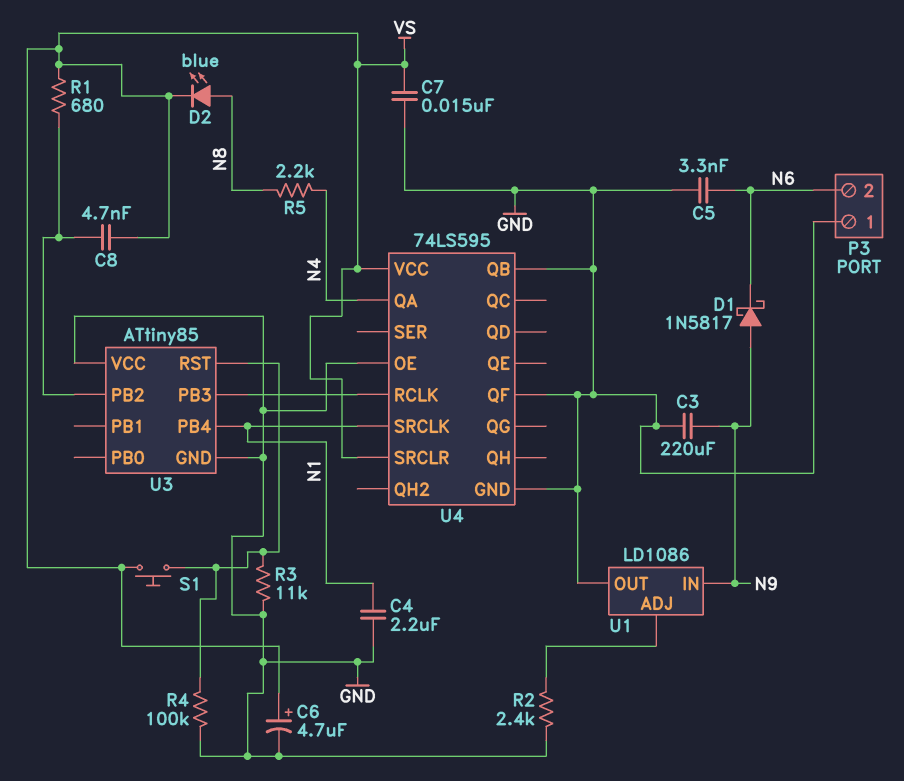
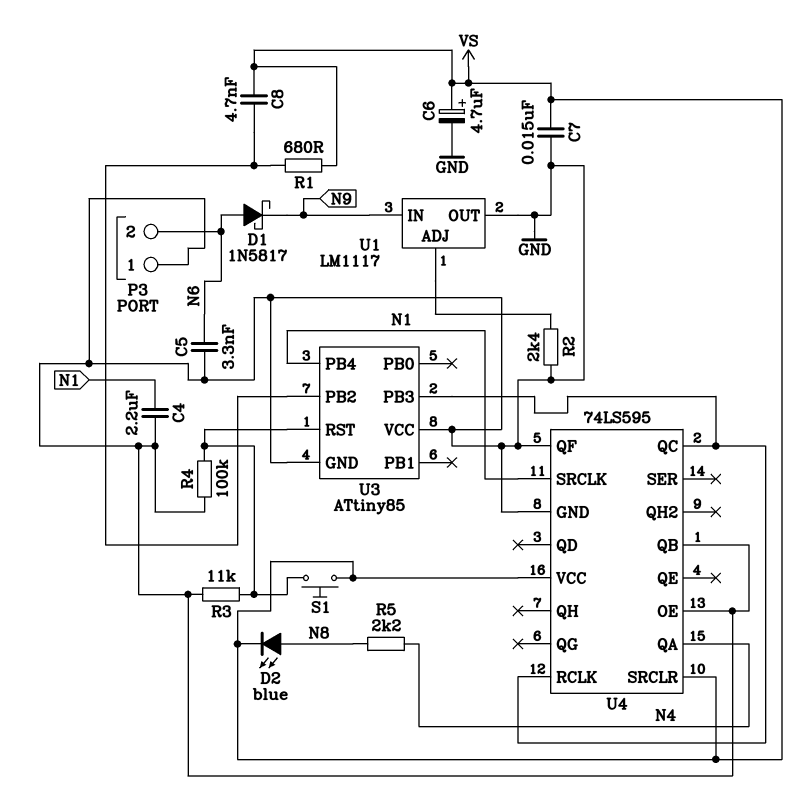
C3: 220uF (GND, N9) -> none
D1: schottky 1N5817 (A N9, K N6) -> schottky 1N5817 (A N6, K N9)
U1: LD1086 -> LM1117
U4 pin QC: none -> U3/PB3

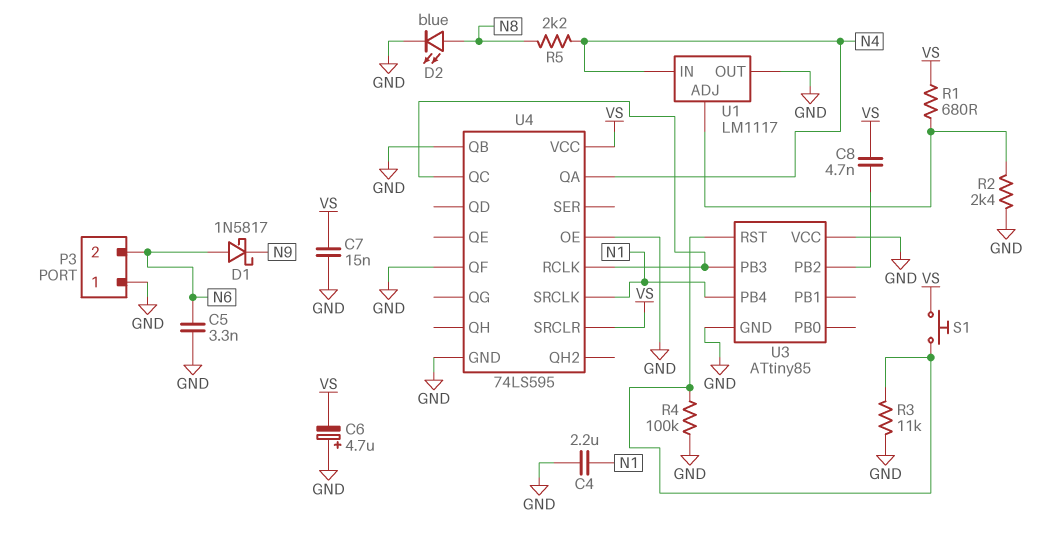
C6: 4.7uF (plus VS, minus GND) -> 4.7uF (plus GND, minus VS)
D2: LED blue (A N8, K VS) -> LED blue (A N8, K GND)
R1: 680 (U3/PB2, VS) -> 680 (U1/ADJ, VS)
U1 pin IN: N9 -> N4

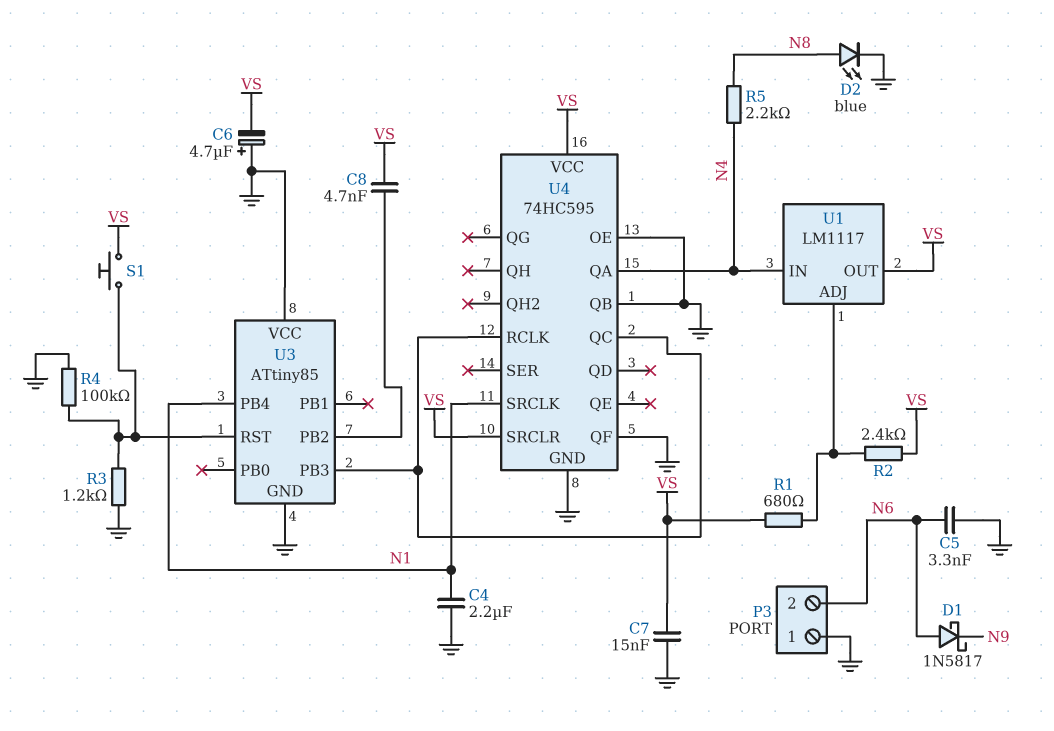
R2: 2.4k (GND, U1/ADJ) -> 2.4k (U1/ADJ, VS)
R3: 11k (GND, U3/RST) -> 1.2k (GND, U3/RST)
U1 pin OUT: GND -> VS
U4: 74LS595 -> 74HC595

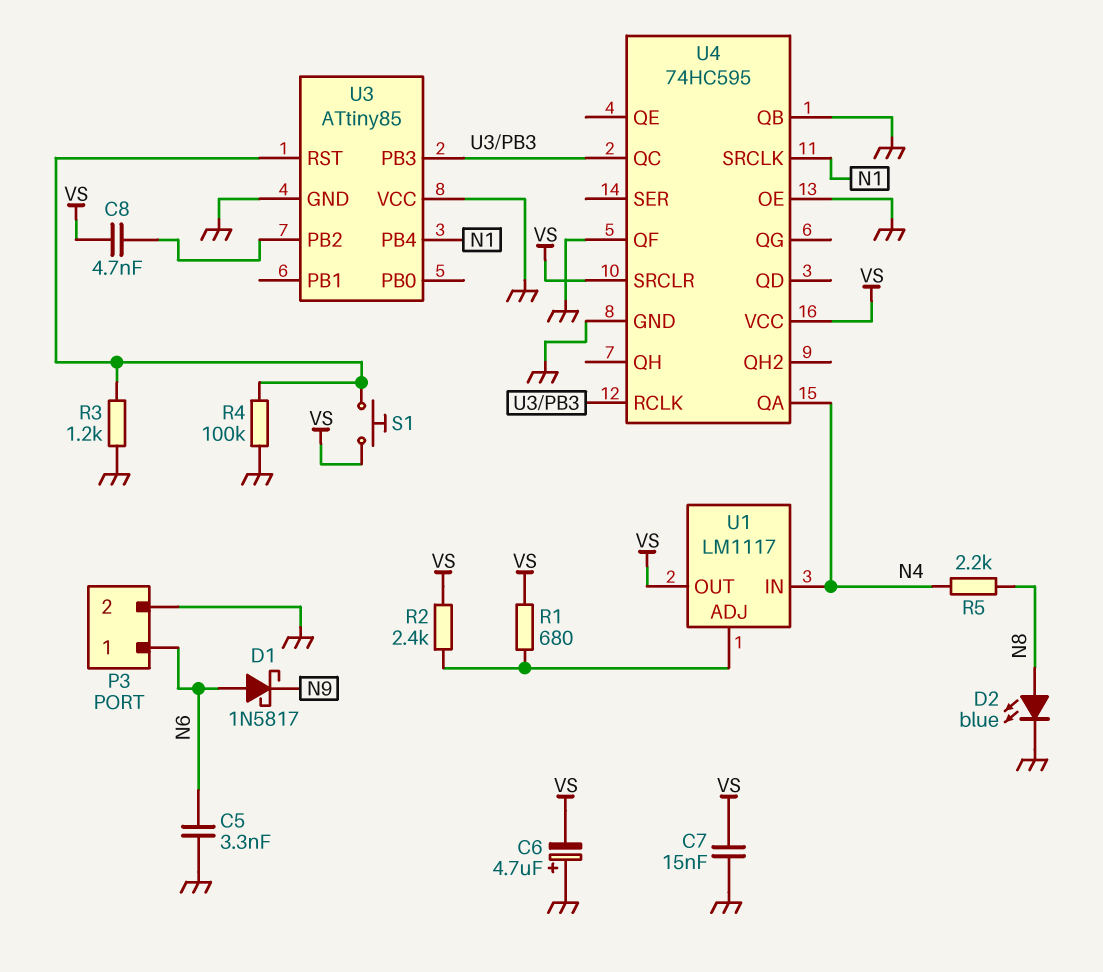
C4: 2.2uF (GND, N1) -> none
P3 pin 1: GND -> N6
P3 pin 2: N6 -> GND

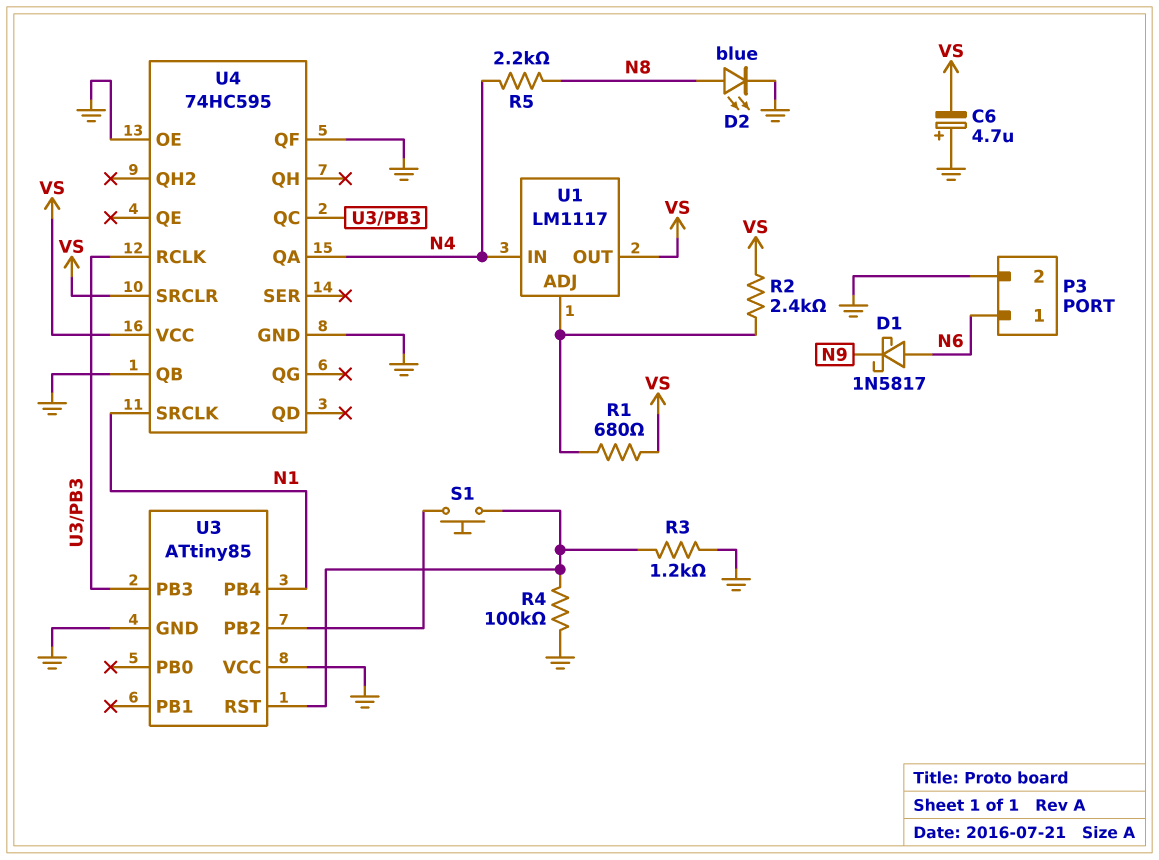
C5: 3.3nF (GND, N6) -> none
C7: 15nF (GND, VS) -> none
C8: 4.7nF (U3/PB2, VS) -> none
S1: button (U3/RST, VS) -> button (U3/PB2, U3/RST)

